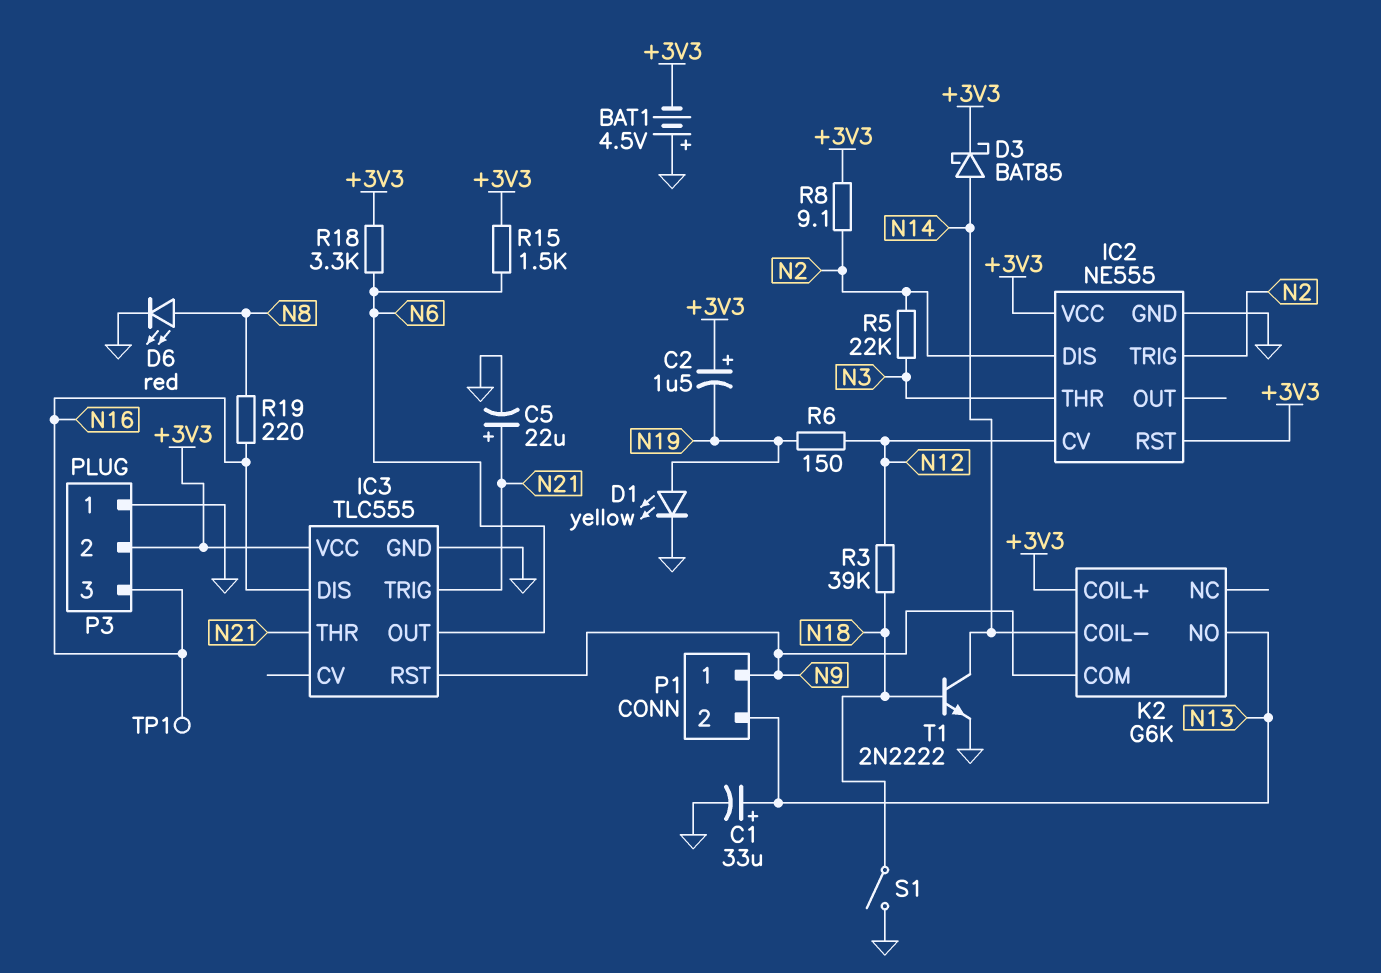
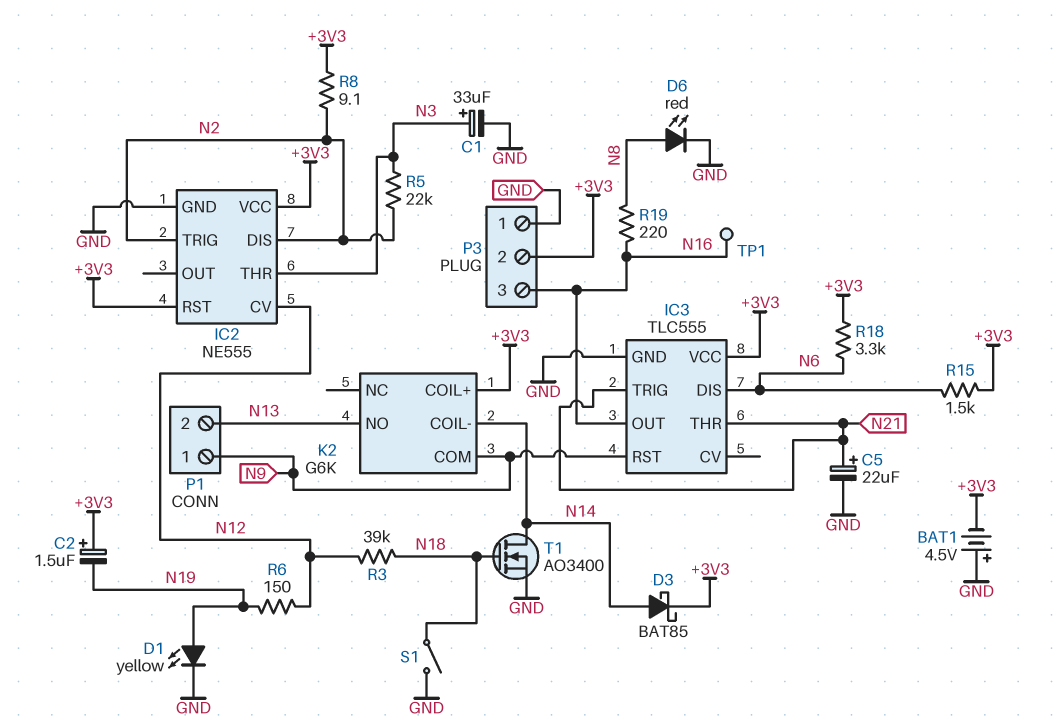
C1: 33uF (plus N13, minus GND) -> 33uF (plus N3, minus GND)
IC3 pin DIS: N16 -> N6
IC3 pin OUT: N6 -> N16
T1: NPN 2N2222 (B N18, C N14, E GND) -> NMOS AO3400 (G N18, D N14, S GND)

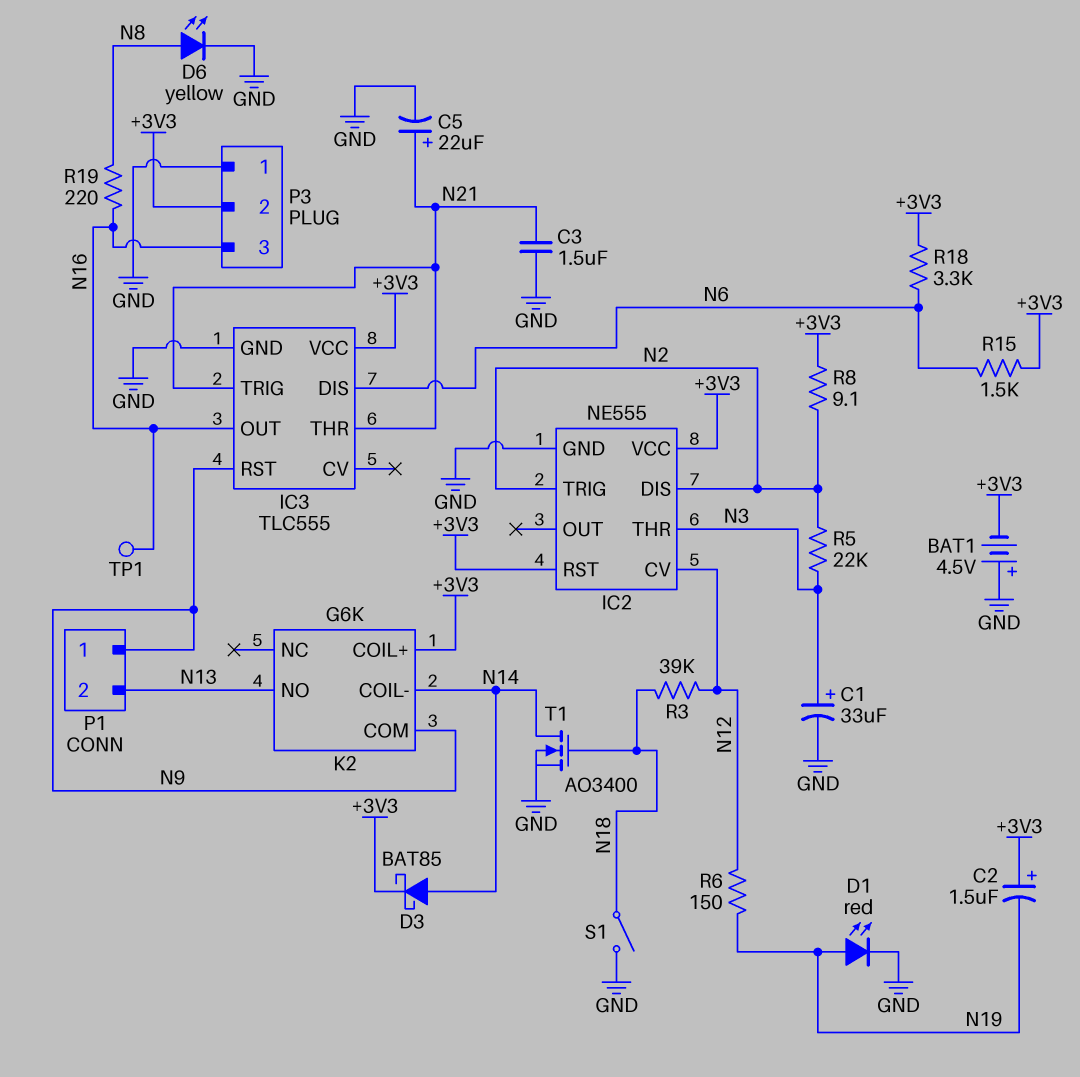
C3: none -> 1.5uF (GND, N21)
D1: LED yellow (A N19, K GND) -> LED red (A N19, K GND)
D6: LED red (A N8, K GND) -> LED yellow (A N8, K GND)

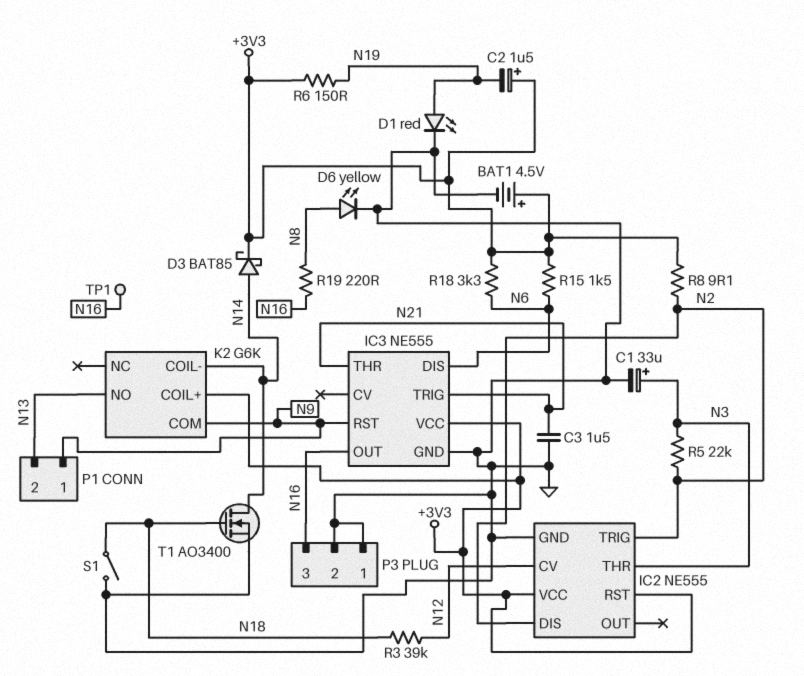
BAT1: 4.5V (plus GND, minus +3V3) -> 4.5V (plus +3V3, minus GND)
C5: 22uF (plus N21, minus GND) -> none
IC3: TLC555 -> NE555
P3 pin 2: +3V3 -> GND
R6: 150 (N12, N19) -> 150 (+3V3, N19)

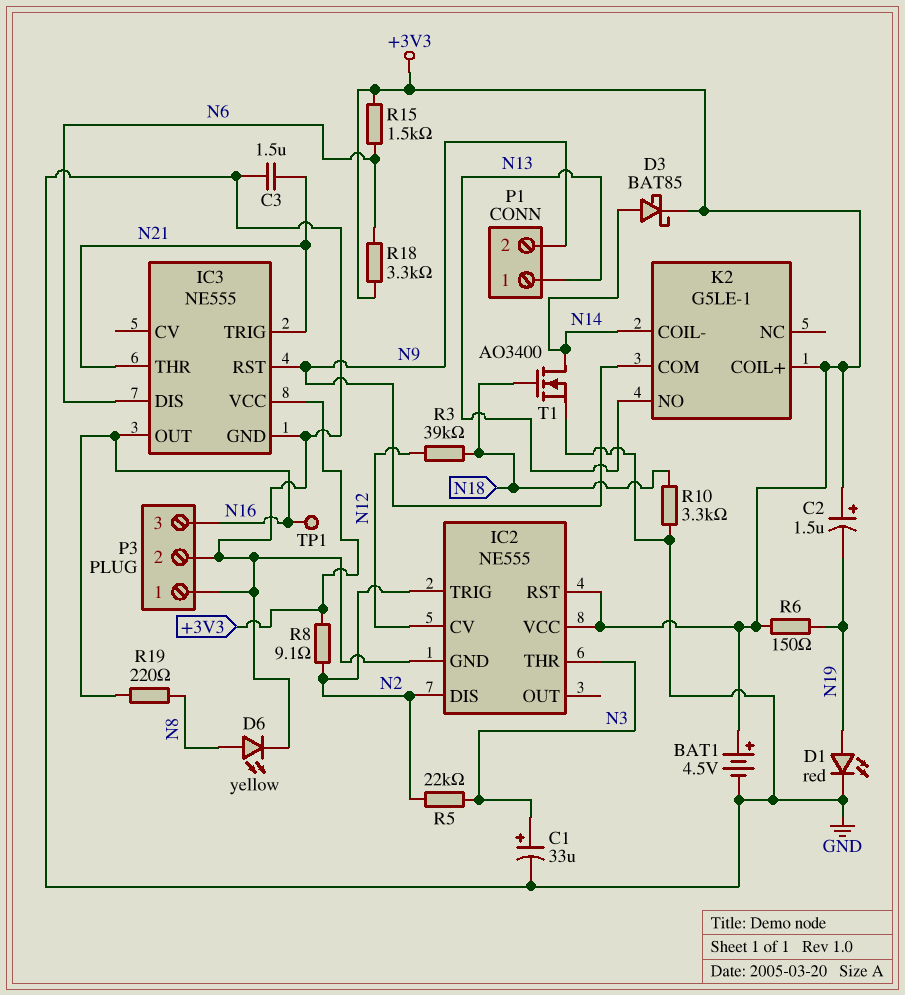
K2: G6K -> G5LE-1
P1 pin 1: N9 -> N13
P1 pin 2: N13 -> N9
R10: none -> 3.3k (GND, N18)
S1: switch (GND, N18) -> none

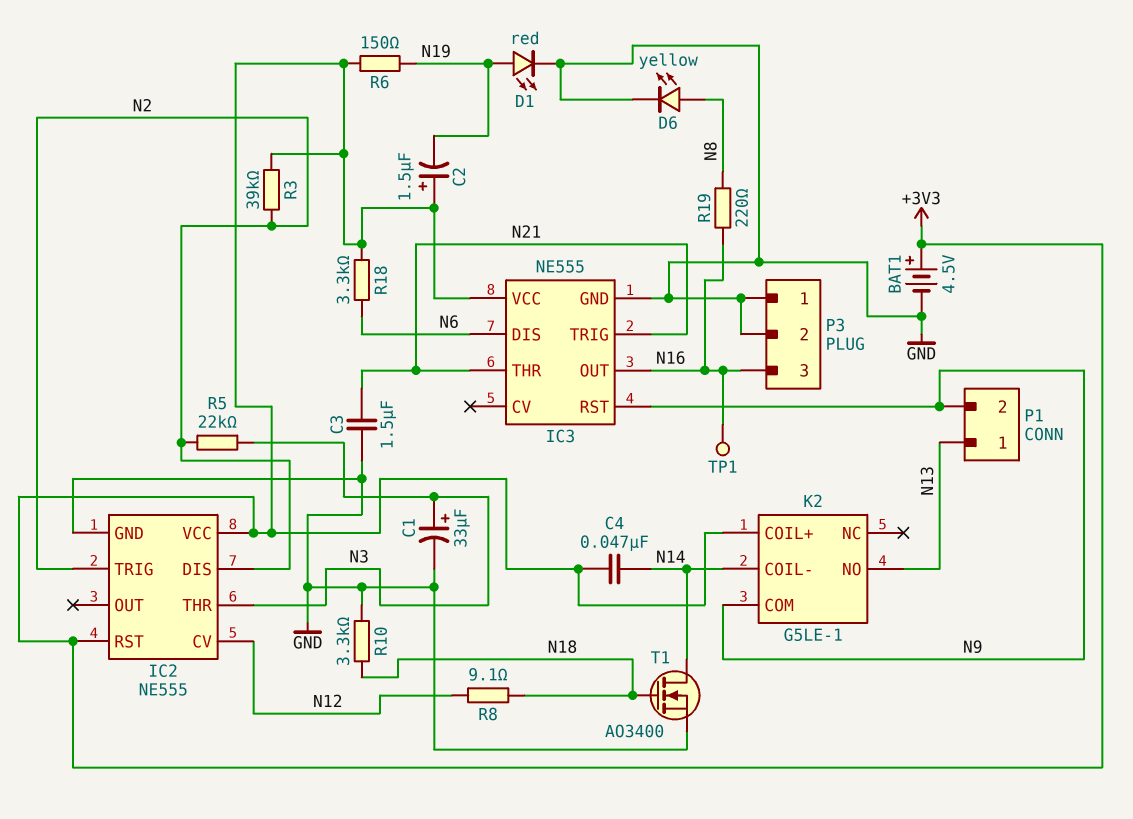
C4: none -> 47nF (+3V3, N14)
D3: schottky BAT85 (A N14, K +3V3) -> none
R3: 39k (N12, N18) -> 39k (+3V3, N2)
R8: 9.1 (+3V3, N2) -> 9.1 (N12, N18)
R15: 1.5k (+3V3, N6) -> none

